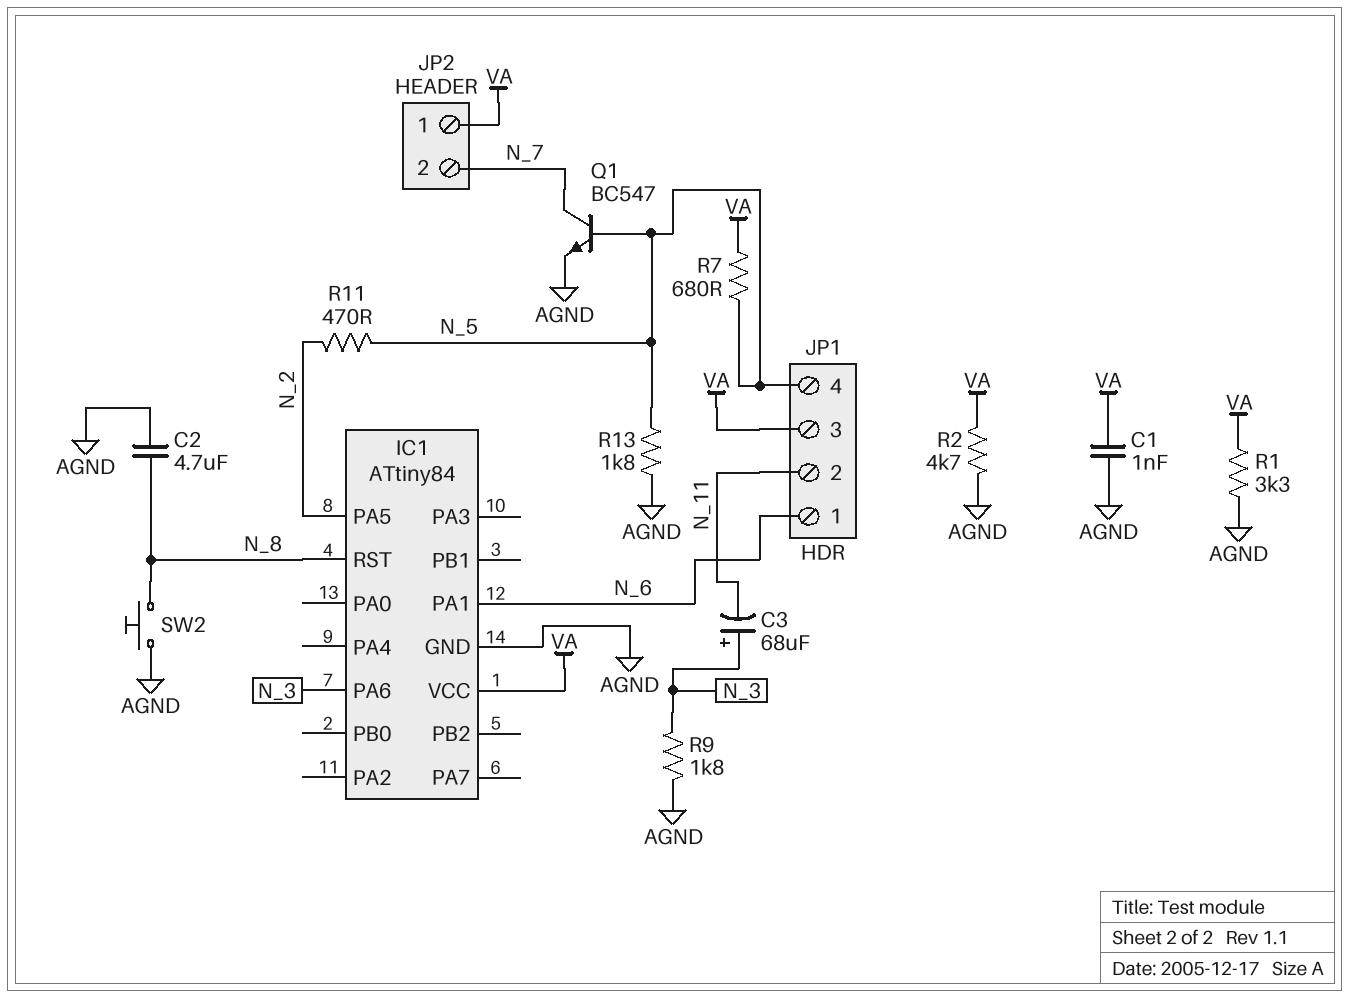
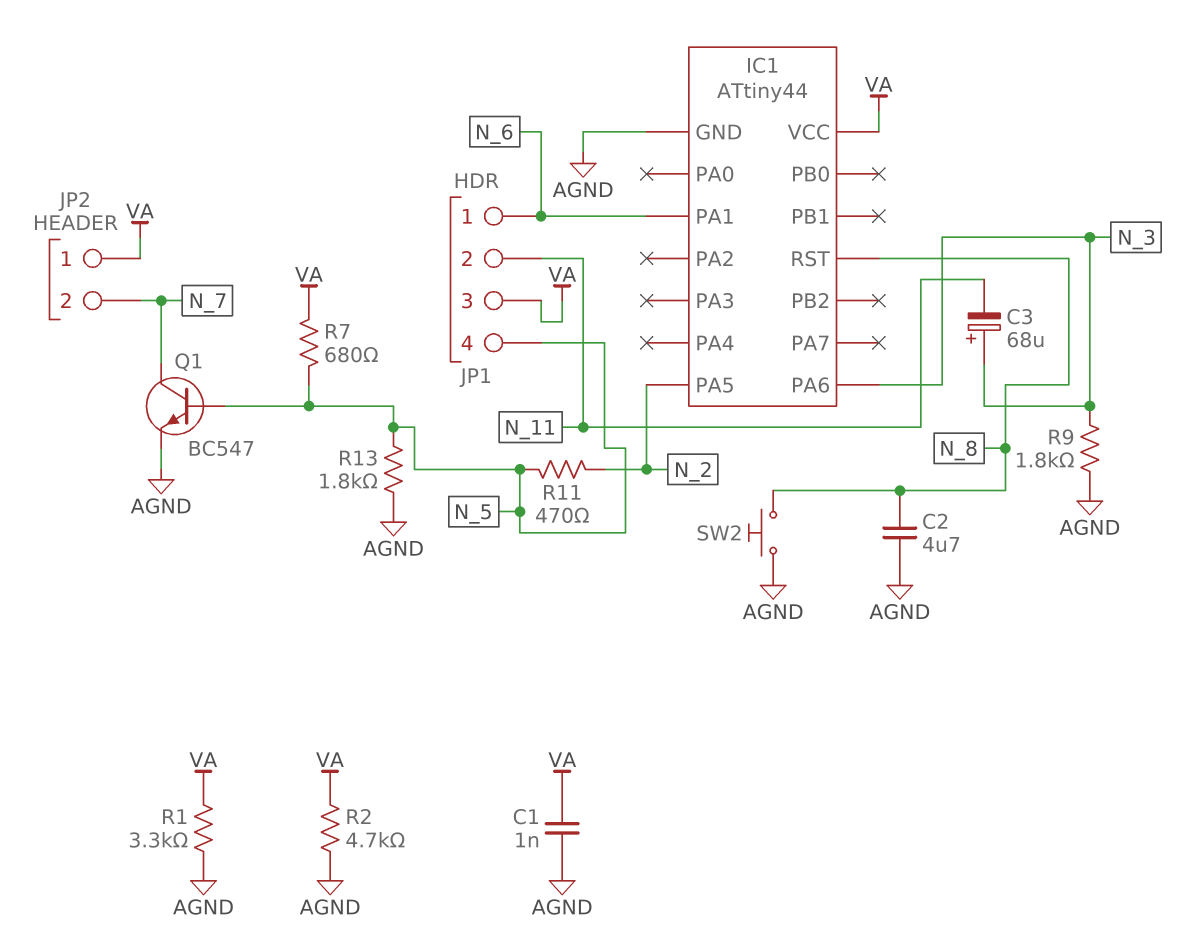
IC1: ATtiny84 -> ATtiny44

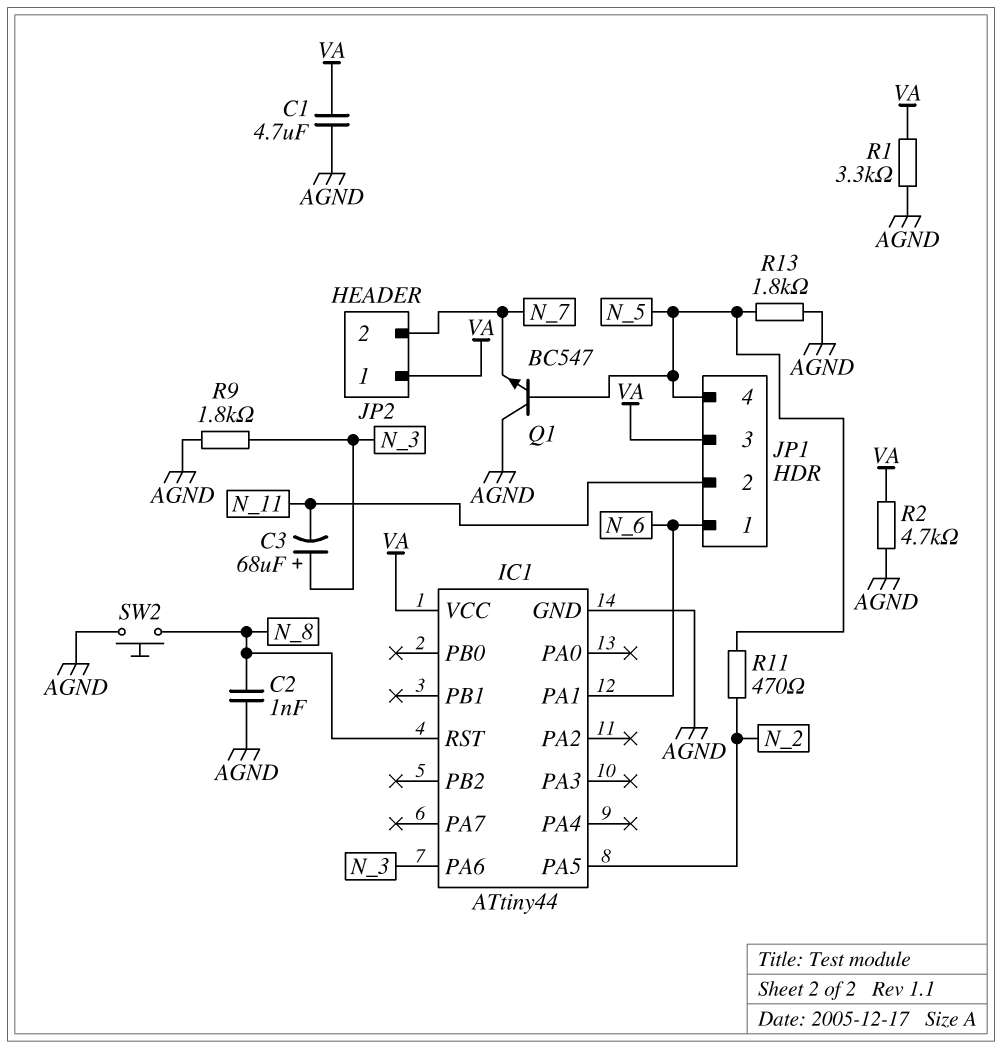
C1: 1nF (AGND, VA) -> 4.7uF (AGND, VA)
C2: 4.7uF (AGND, N_8) -> 1nF (AGND, N_8)
Q1: NPN BC547 (B N_5, C N_7, E AGND) -> NPN BC547 (B N_5, C AGND, E N_7)
R7: 680 (N_5, VA) -> none

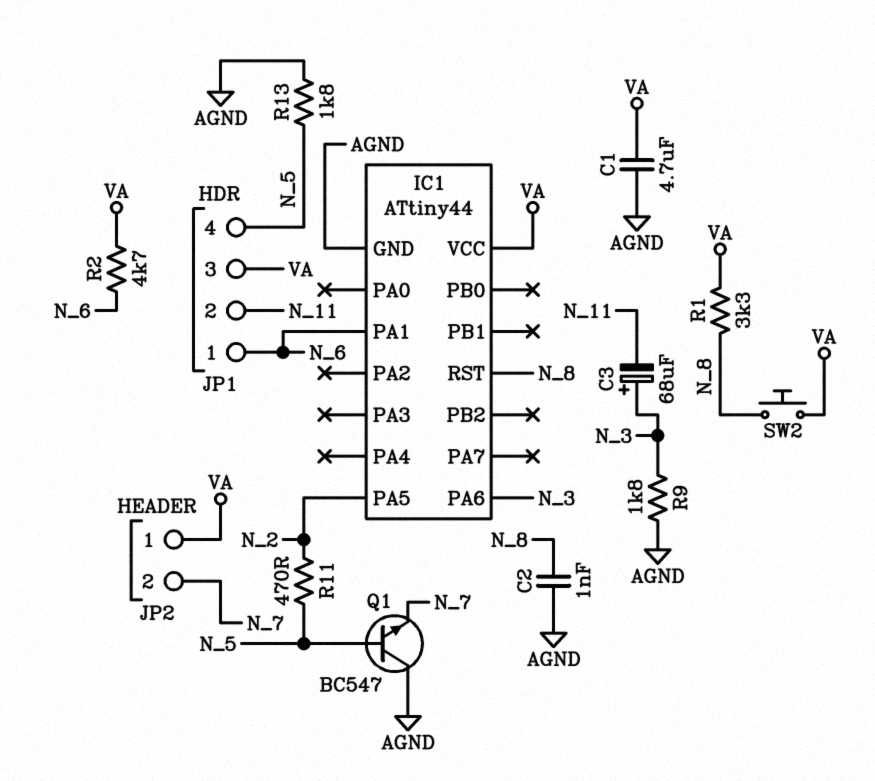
R1: 3.3k (AGND, VA) -> 3.3k (N_8, VA)
R2: 4.7k (AGND, VA) -> 4.7k (N_6, VA)
SW2: button (AGND, N_8) -> button (N_8, VA)

